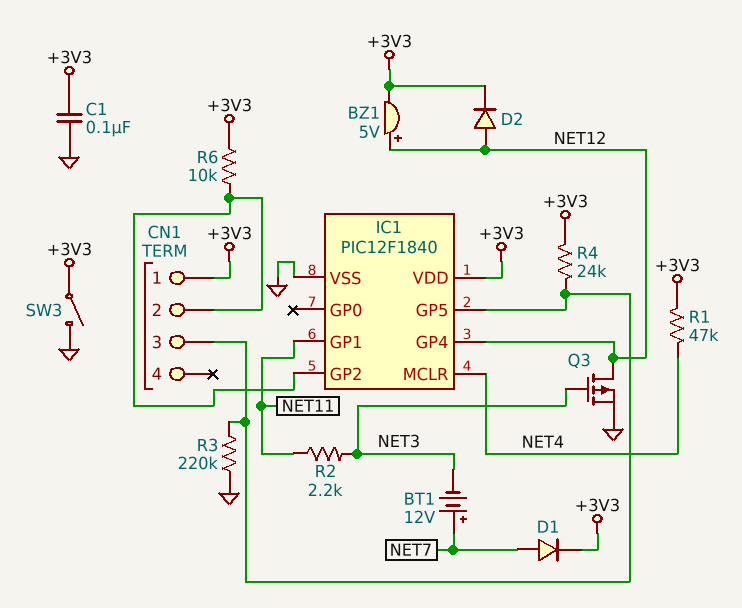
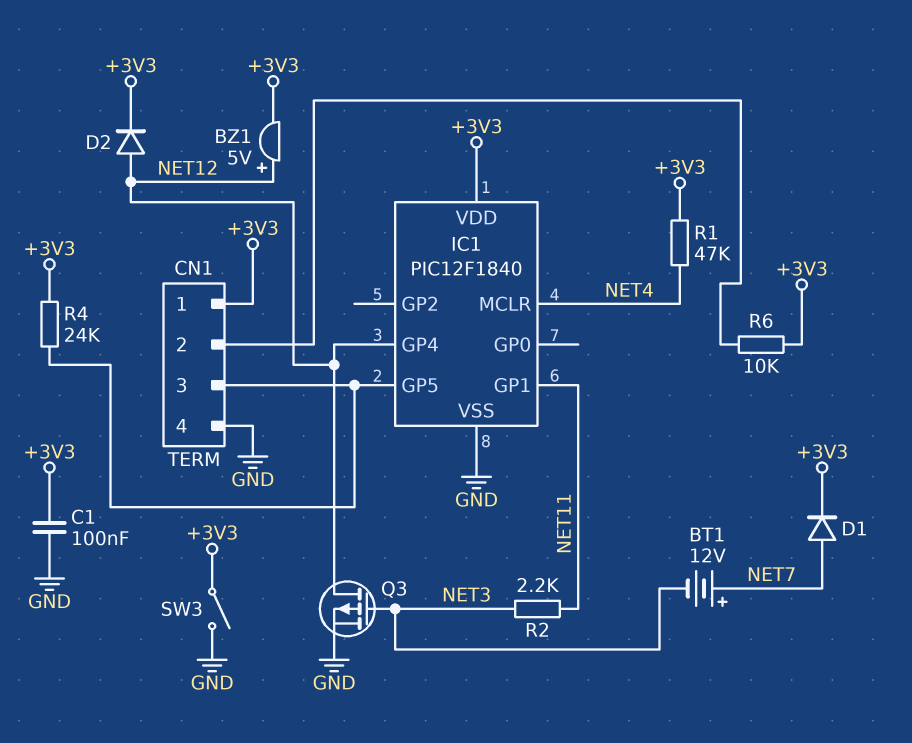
CN1 pin 4: none -> GND
IC1 pin GP2: CN1/2 -> none
R3: 220k (CN1/3, GND) -> none

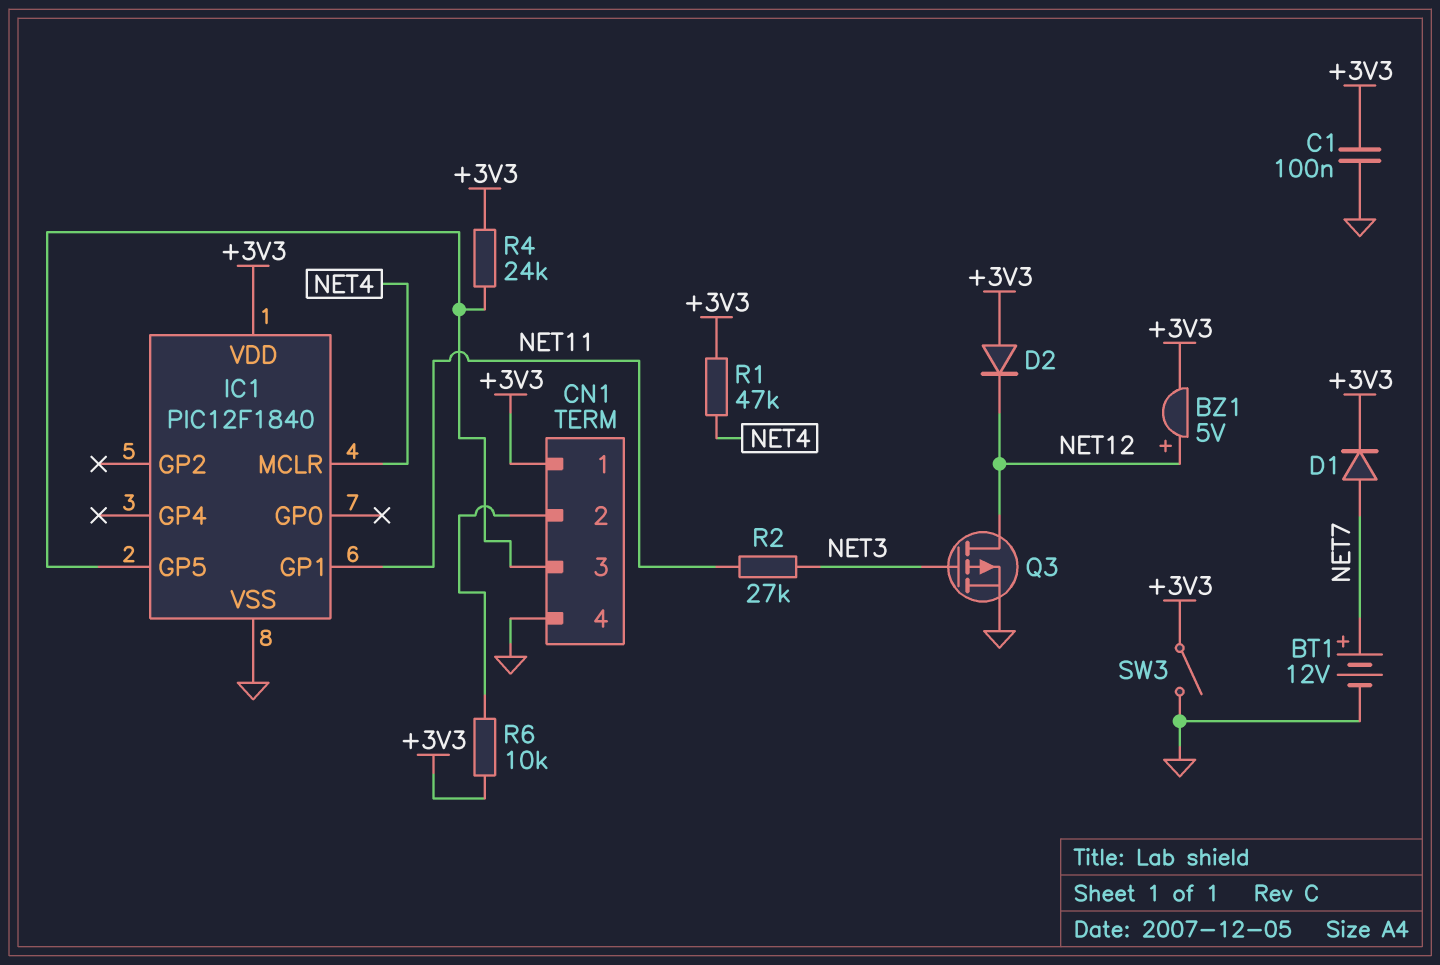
BT1: 12V (plus NET7, minus NET3) -> 12V (plus NET7, minus GND)
D2: diode (A NET12, K +3V3) -> diode (A +3V3, K NET12)
IC1 pin GP4: NET12 -> none
R2: 2.2k (NET3, NET11) -> 27k (NET3, NET11)

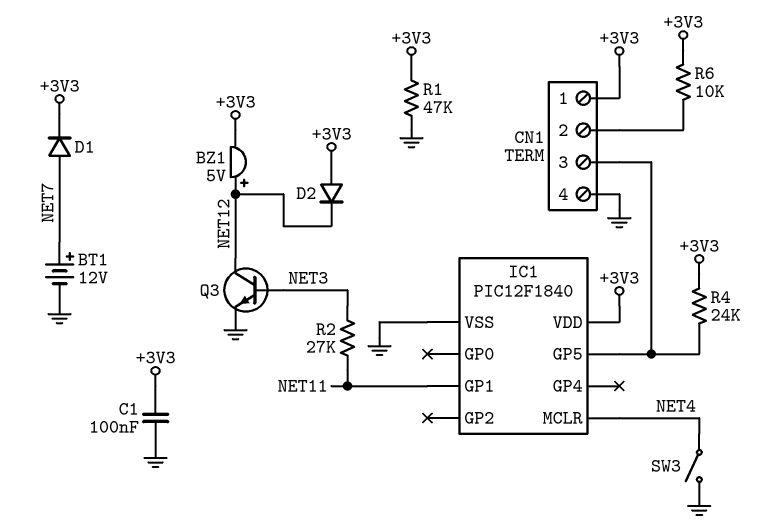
Q3: PMOS (G NET3, D NET12, S GND) -> NPN (B NET3, C NET12, E GND)
R1: 47k (+3V3, NET4) -> 47k (+3V3, GND)
SW3: switch (+3V3, GND) -> switch (GND, NET4)

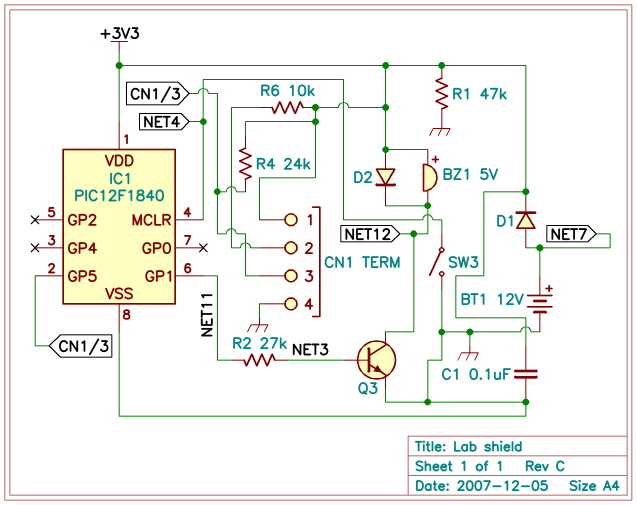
BZ1: buzzer 5V (plus NET12, minus +3V3) -> buzzer 5V (plus +3V3, minus NET12)

